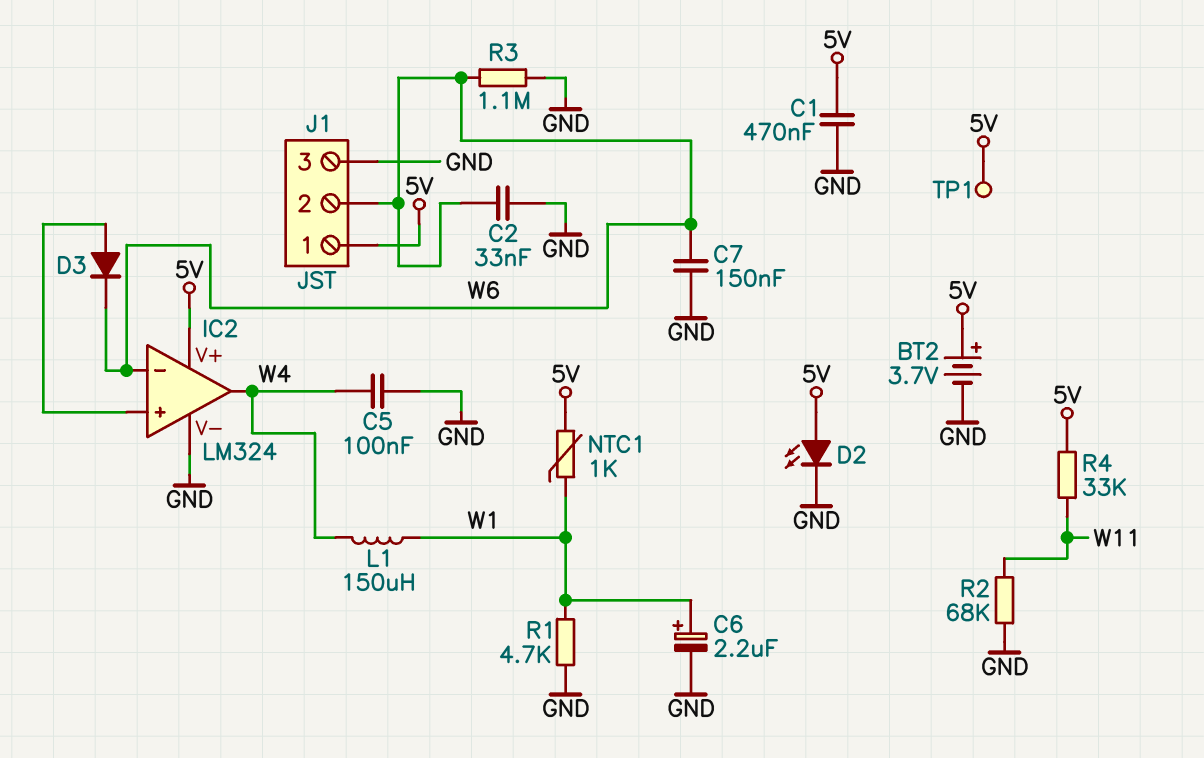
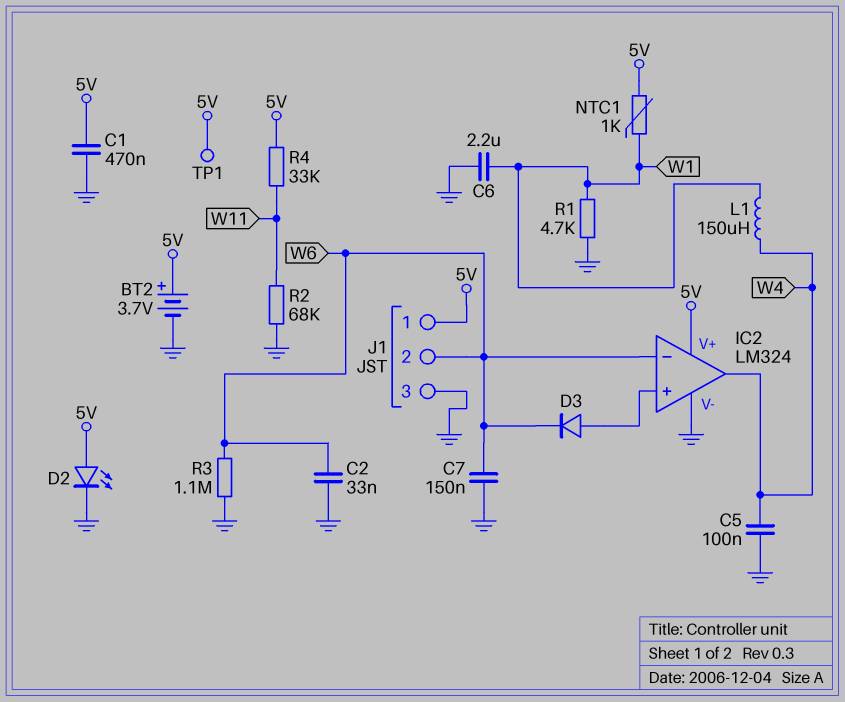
C6: 2.2uF (plus W1, minus GND) -> 2.2uF (GND, W1)

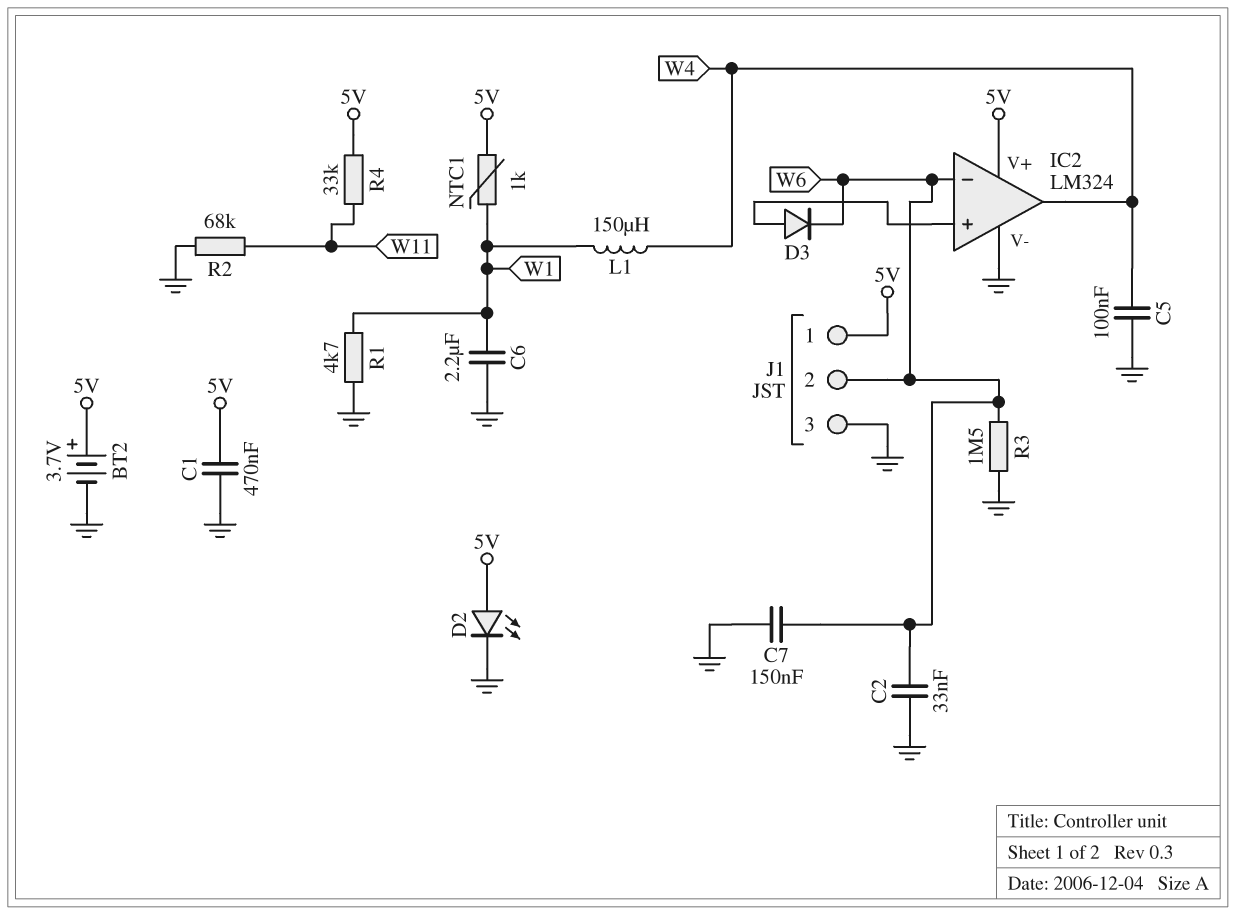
R3: 1.1M (GND, W6) -> 1.5M (GND, W6)
TP1: test point (5V) -> none

